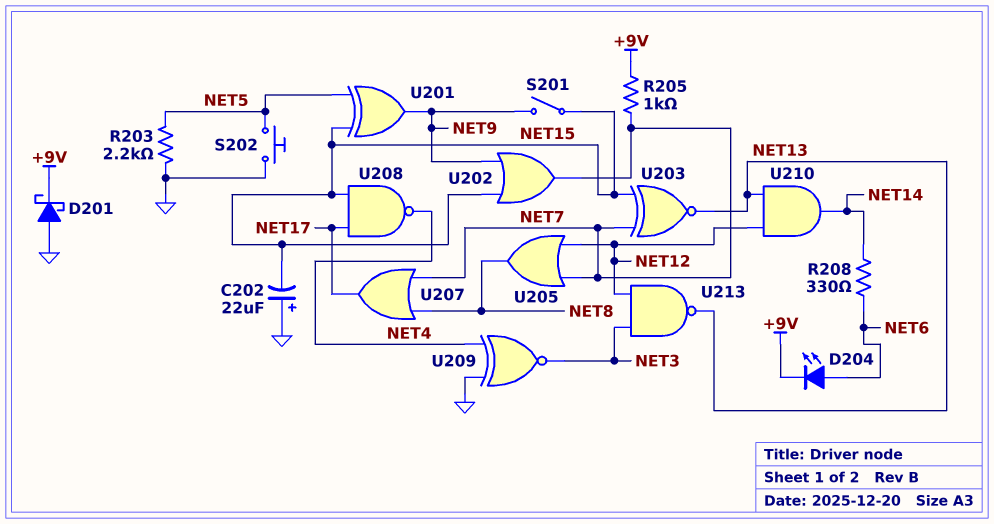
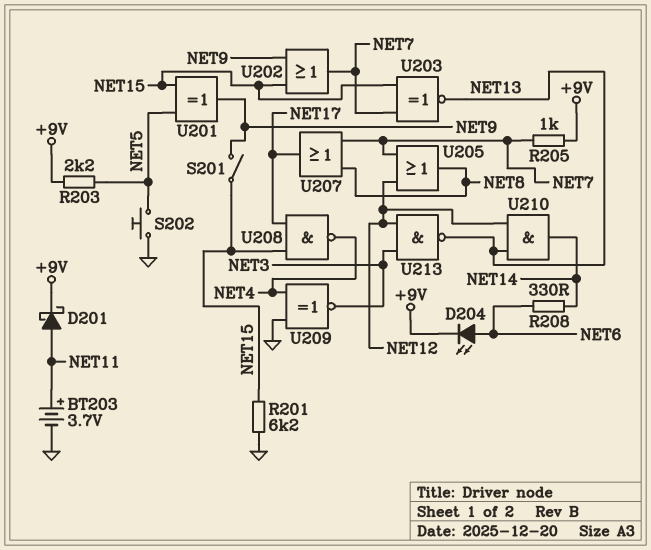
BT203: none -> 3.7V (plus NET11, minus GND)
C202: 22uF (plus GND, minus NET15) -> none
D201: schottky (A GND, K +9V) -> schottky (A NET11, K +9V)
R201: none -> 6.2k (GND, NET15)
R203: 2.2k (GND, NET5) -> 2.2k (+9V, NET5)

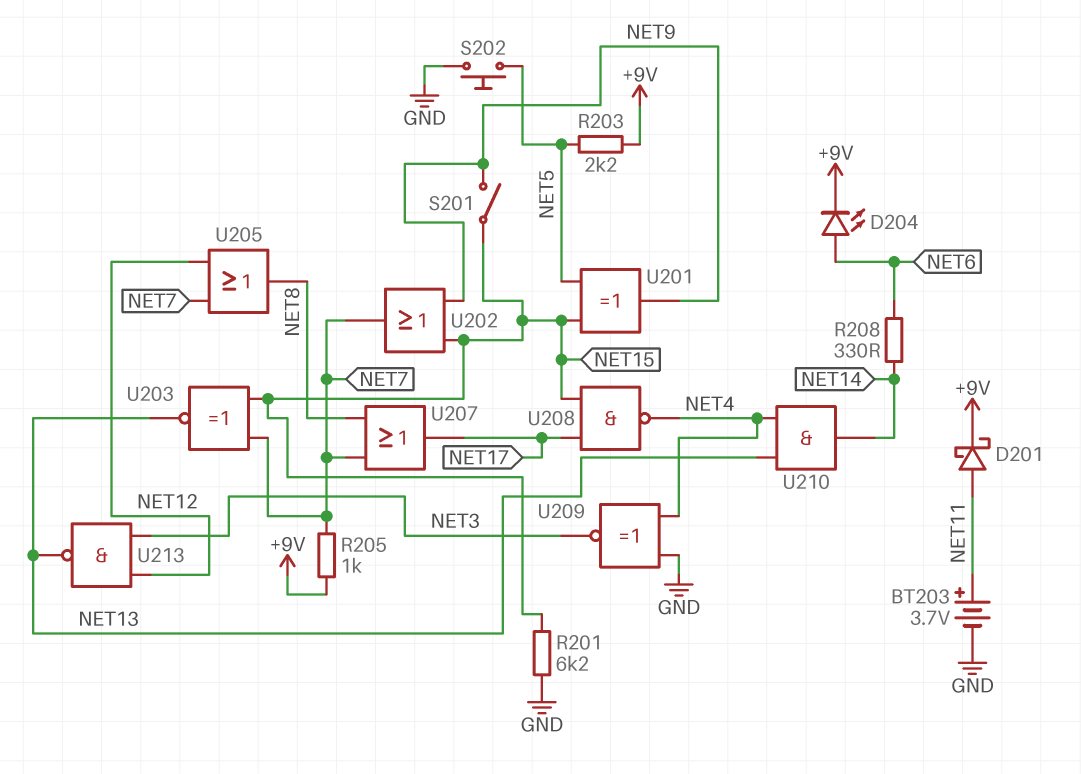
U210: AND (in NET12, in NET13, out NET14) -> AND (in NET4, in NET13, out NET14)

